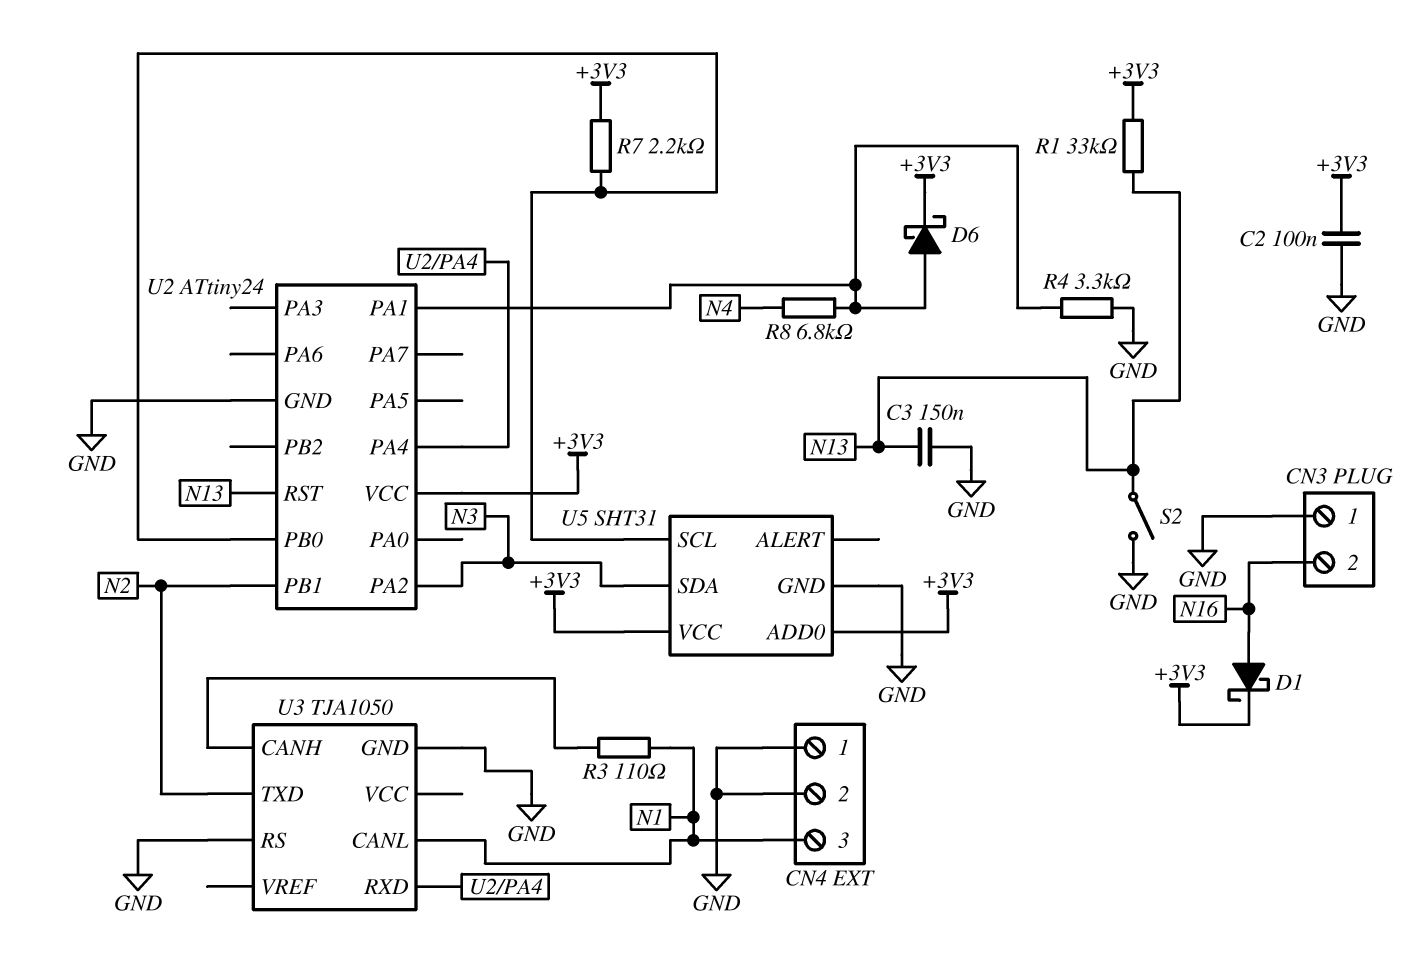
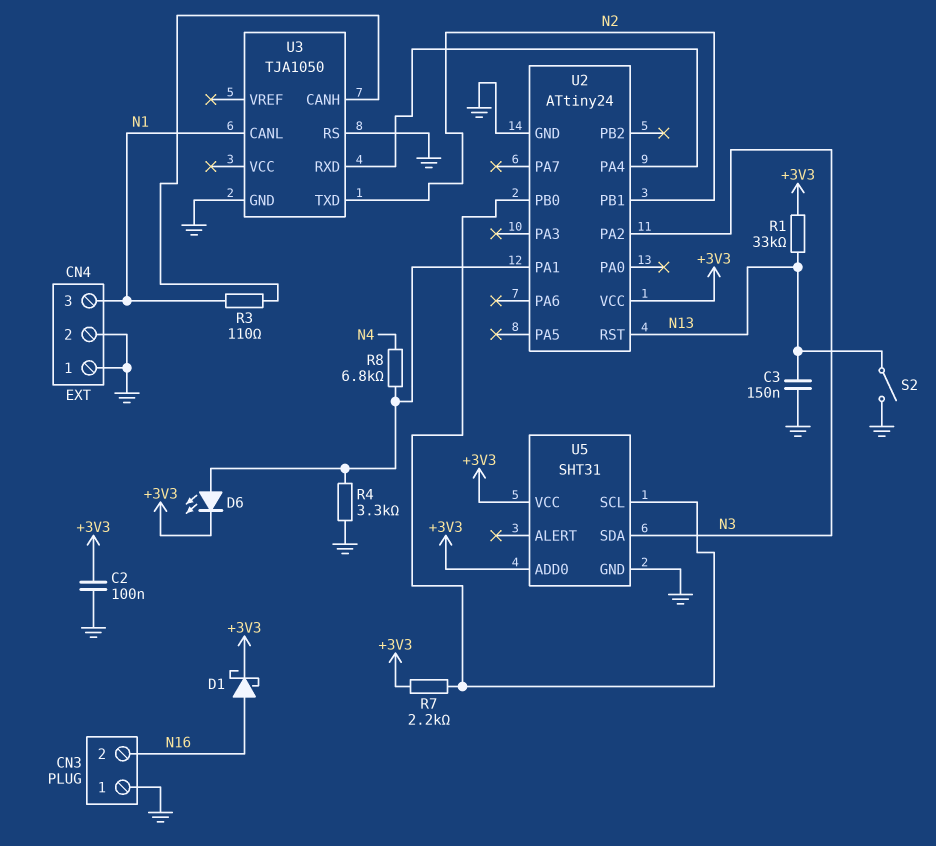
D6: schottky (A U2/PA1, K +3V3) -> LED (A U2/PA1, K +3V3)

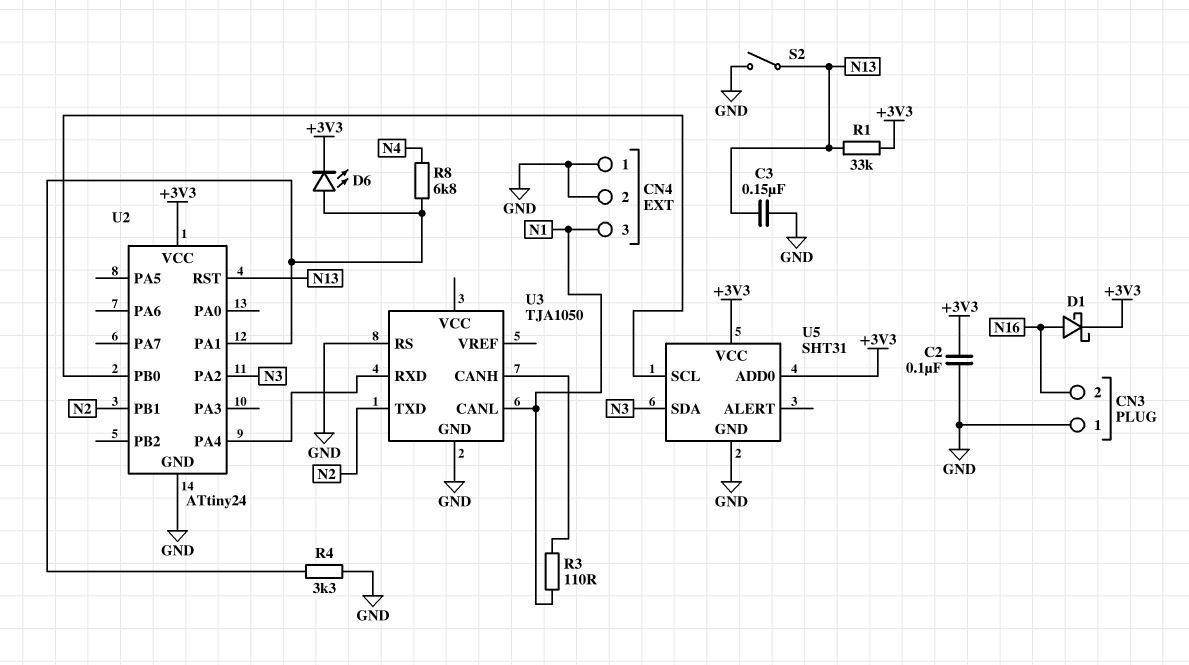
R7: 2.2k (+3V3, U2/PB0) -> none

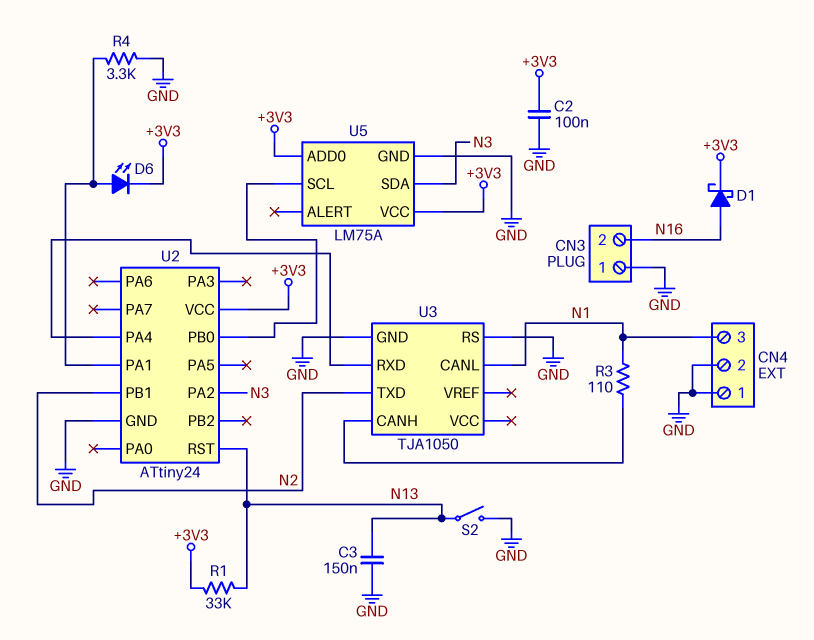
R8: 6.8k (N4, U2/PA1) -> none
U5: SHT31 -> LM75A

